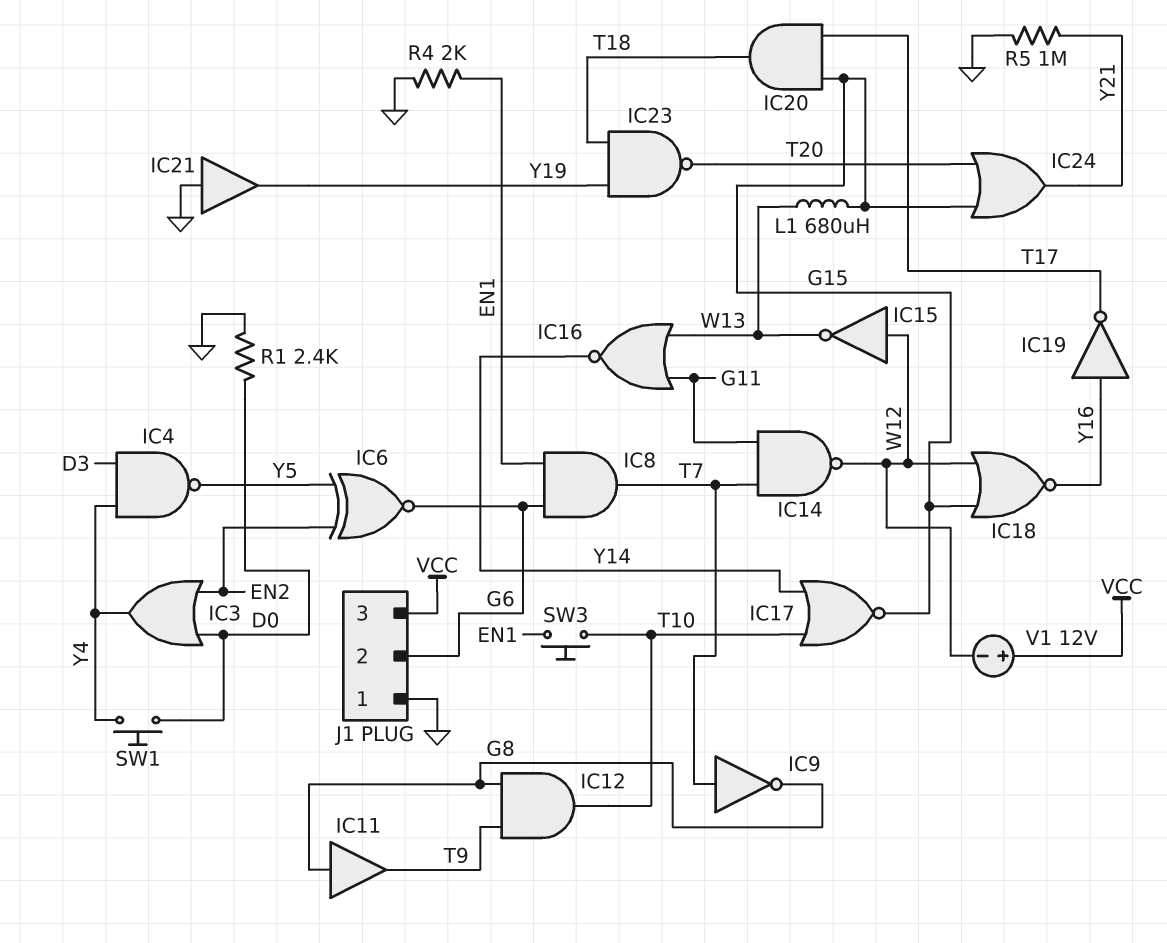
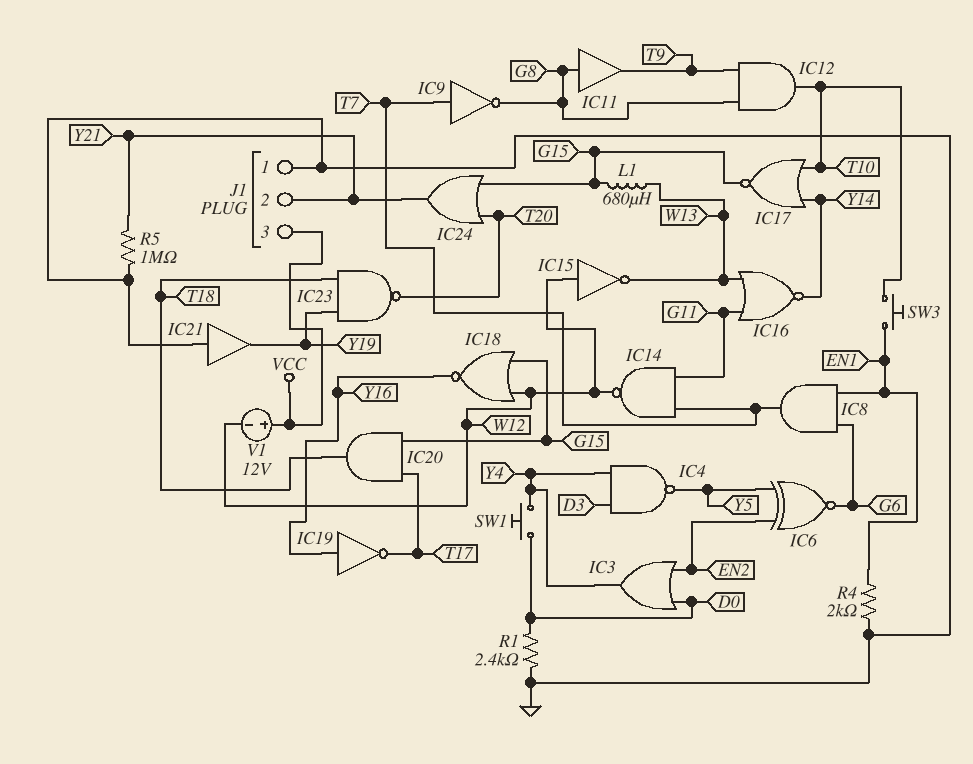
J1 pin 2: G6 -> Y21

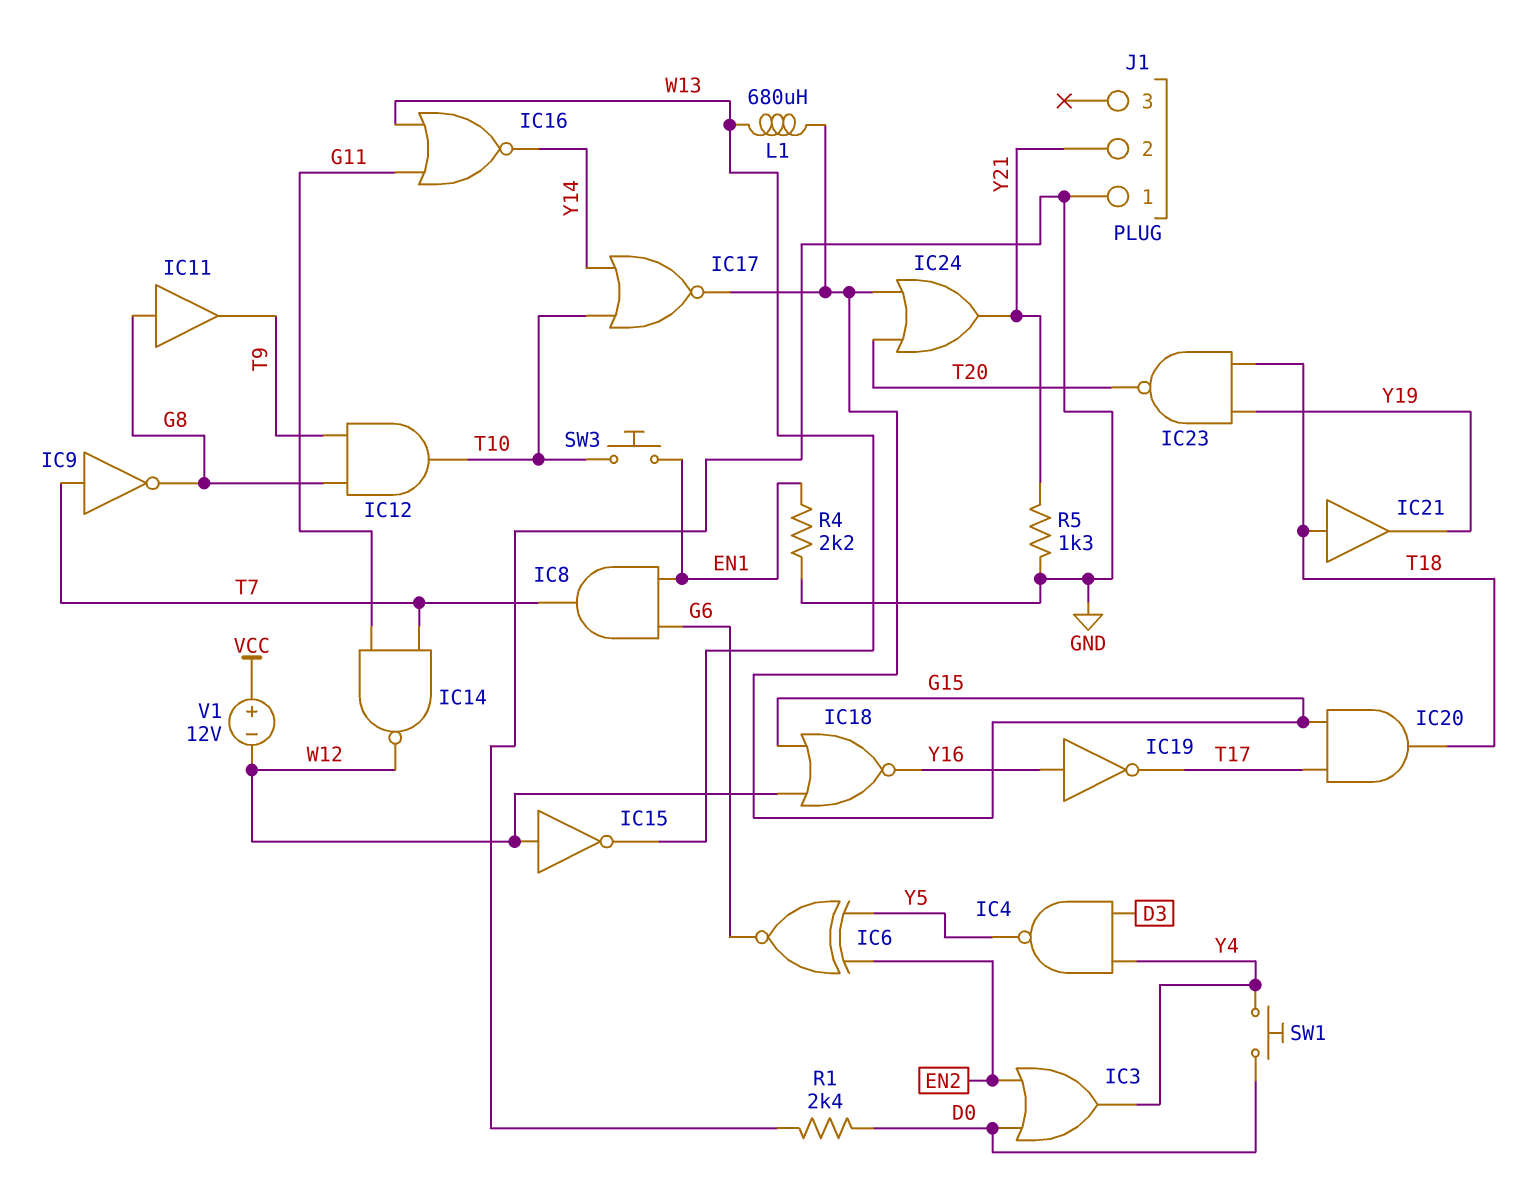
IC21: buffer (in GND, out Y19) -> buffer (in T18, out Y19)
J1 pin 3: VCC -> none
R4: 2k (EN1, GND) -> 2.2k (EN1, GND)
R5: 1M (GND, Y21) -> 1.3k (GND, Y21)

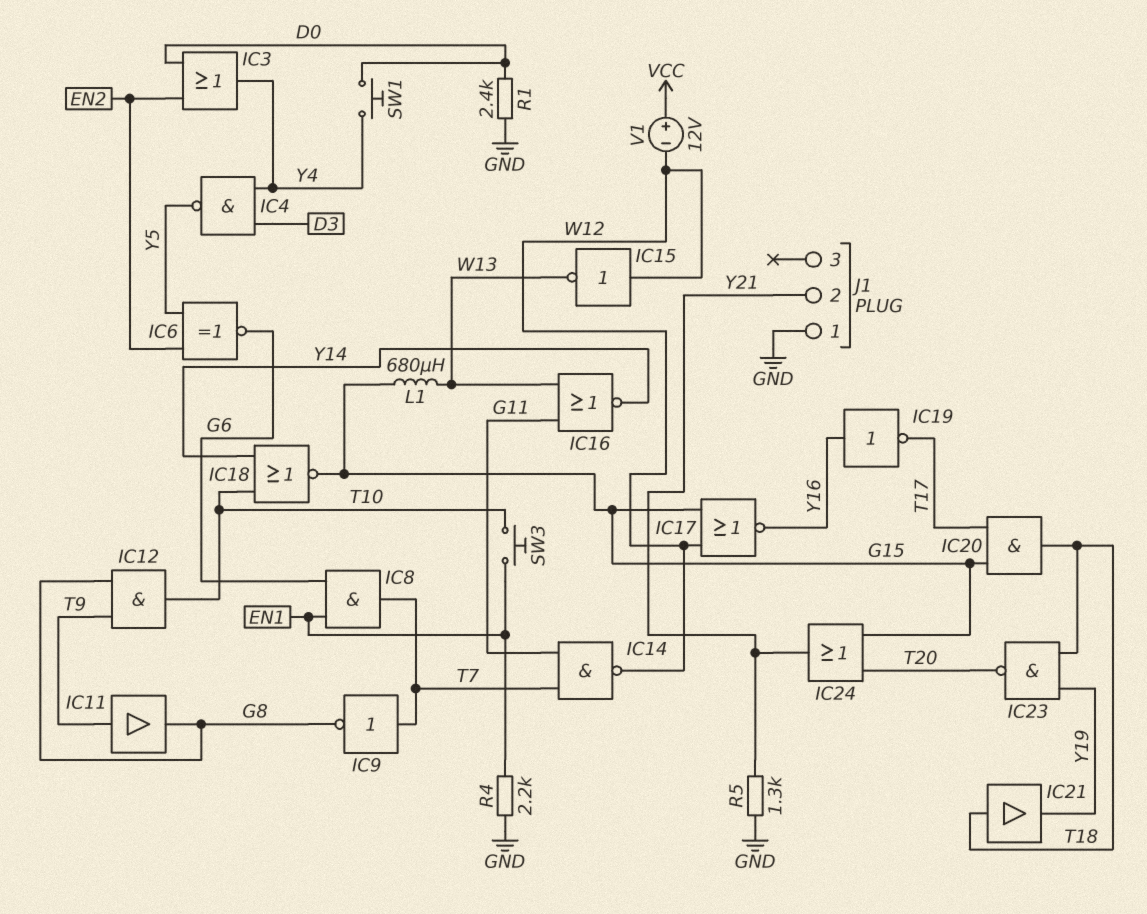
IC11: buffer (in G8, out T9) -> buffer (in T9, out G8)
IC17: NOR (in T10, in Y14, out G15) -> NOR (in G15, in W12, out Y16)
IC18: NOR (in G15, in W12, out Y16) -> NOR (in T10, in Y14, out G15)

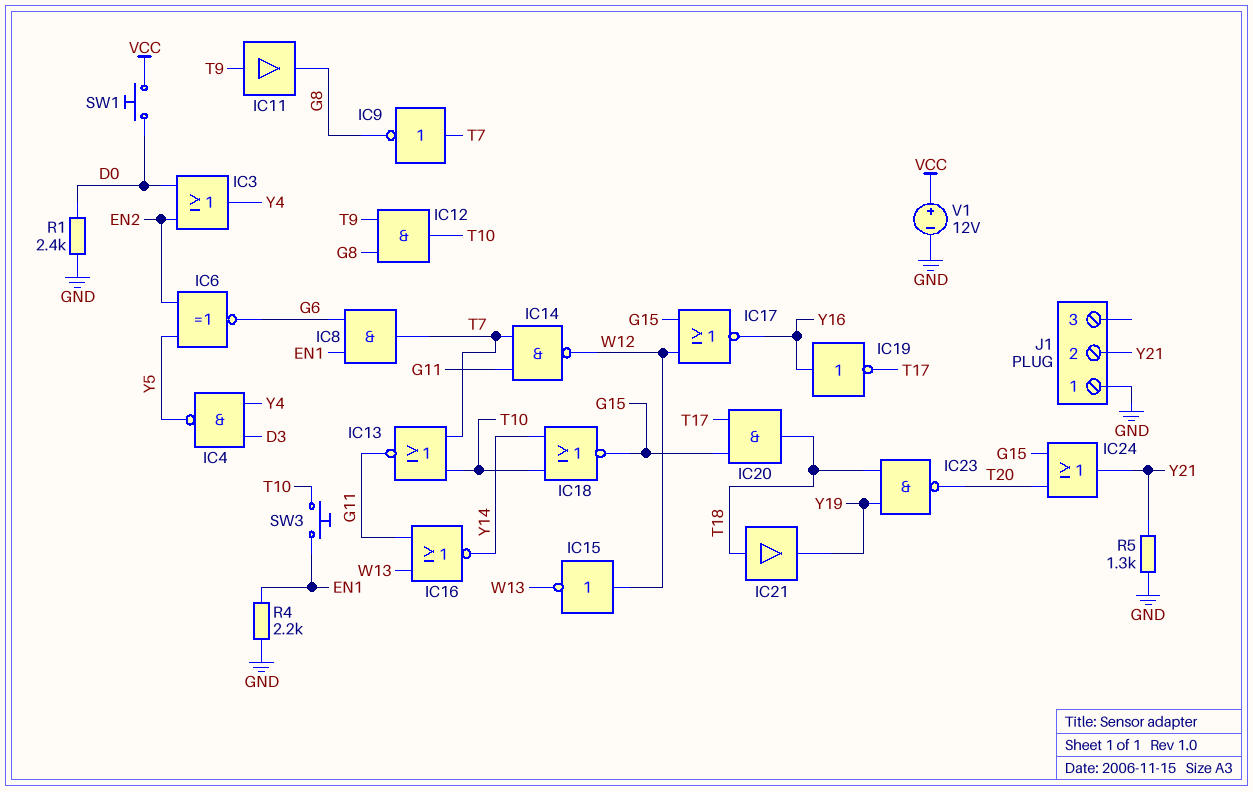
IC13: none -> NOR (in T7, in T10, out G11)
L1: 680uH (G15, W13) -> none
SW1: button (D0, Y4) -> button (D0, VCC)
V1: 12V (plus VCC, minus W12) -> 12V (plus VCC, minus GND)

